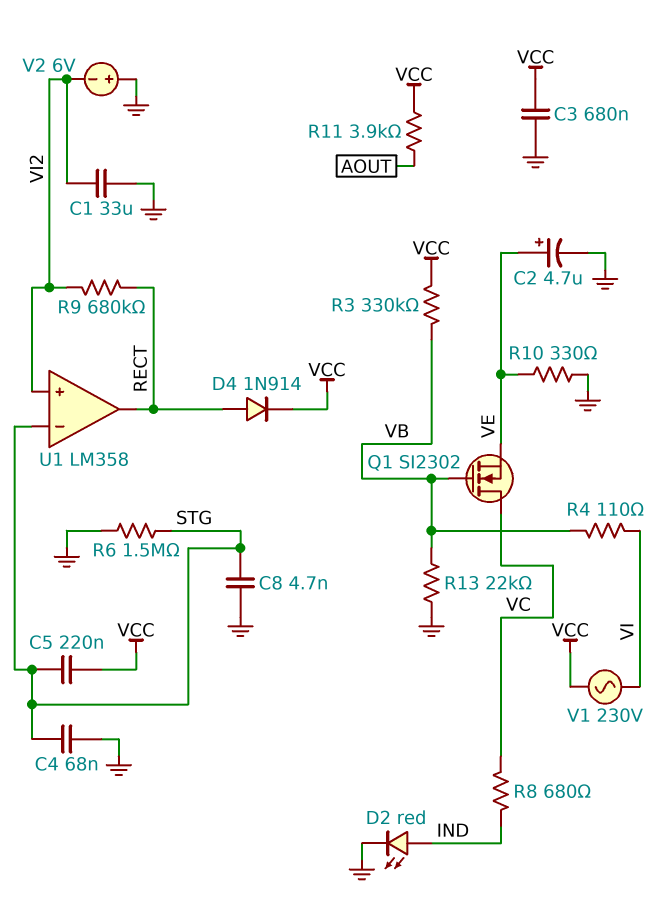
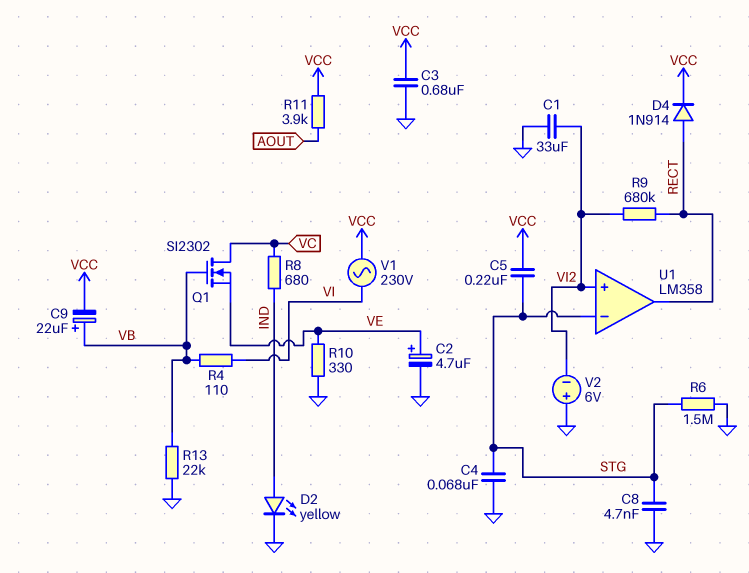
C9: none -> 22uF (plus VB, minus VCC)
D2: LED red (A IND, K GND) -> LED yellow (A IND, K GND)
R3: 330k (VB, VCC) -> none

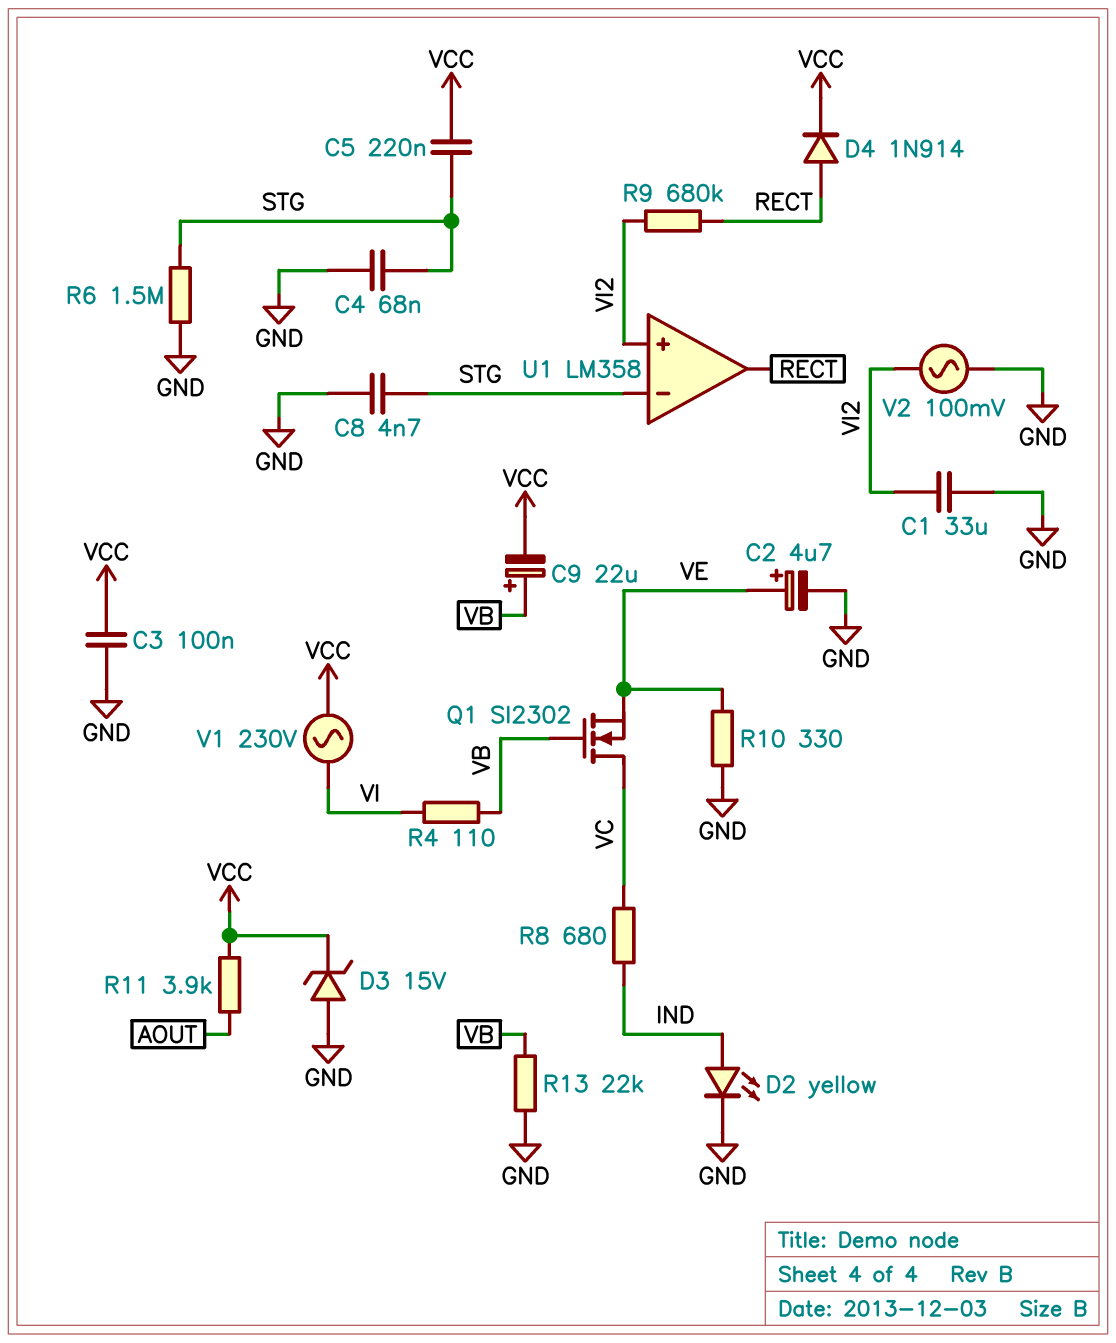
C3: 680nF (GND, VCC) -> 100nF (GND, VCC)
D3: none -> zener 15V (A GND, K VCC)
V2: 6V (plus GND, minus VI2) -> AC 100mV (GND, VI2)

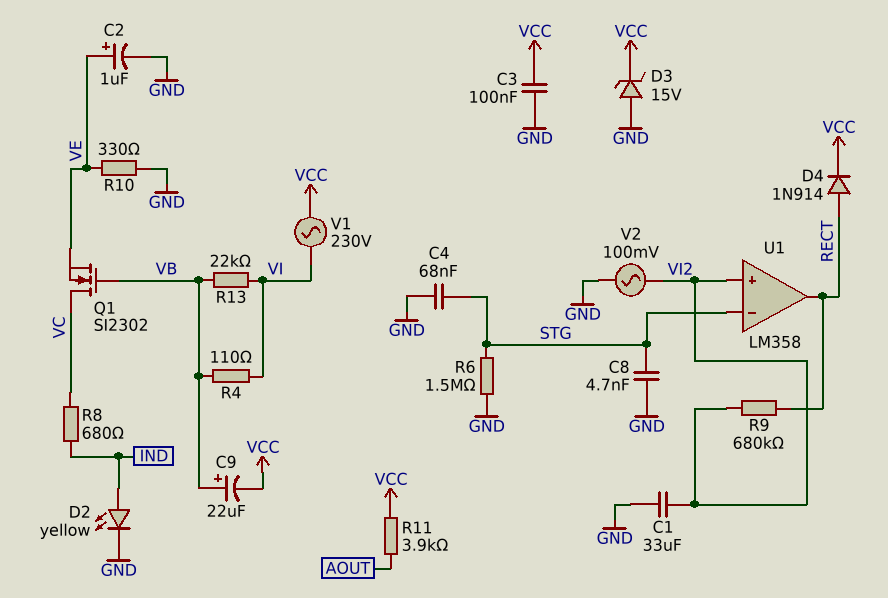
C2: 4.7uF (plus VE, minus GND) -> 1uF (plus VE, minus GND)
C5: 220nF (STG, VCC) -> none
R13: 22k (GND, VB) -> 22k (VB, VI)

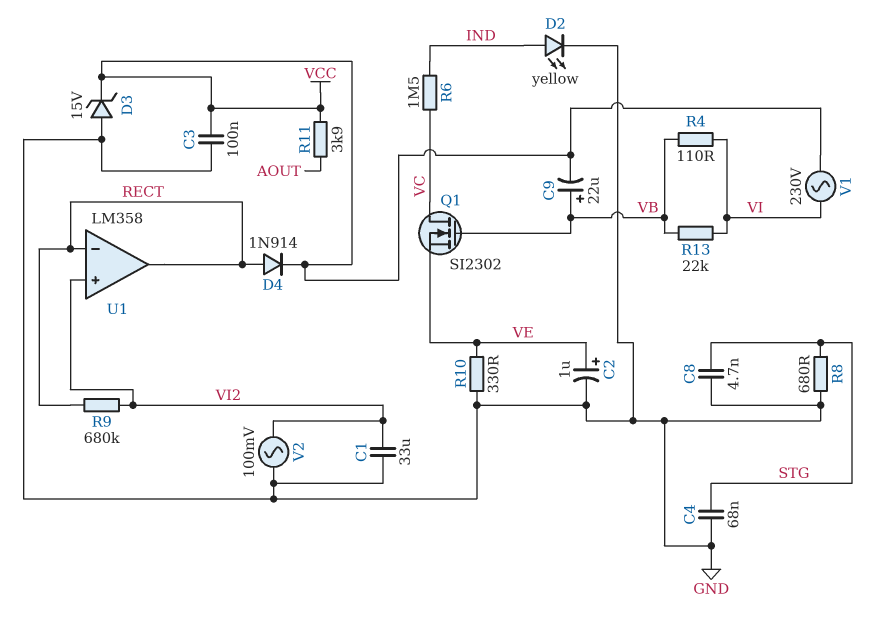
R6: 1.5M (GND, STG) -> 1.5M (IND, VC)
R8: 680 (IND, VC) -> 680 (GND, STG)
U1 pin in-: STG -> RECT

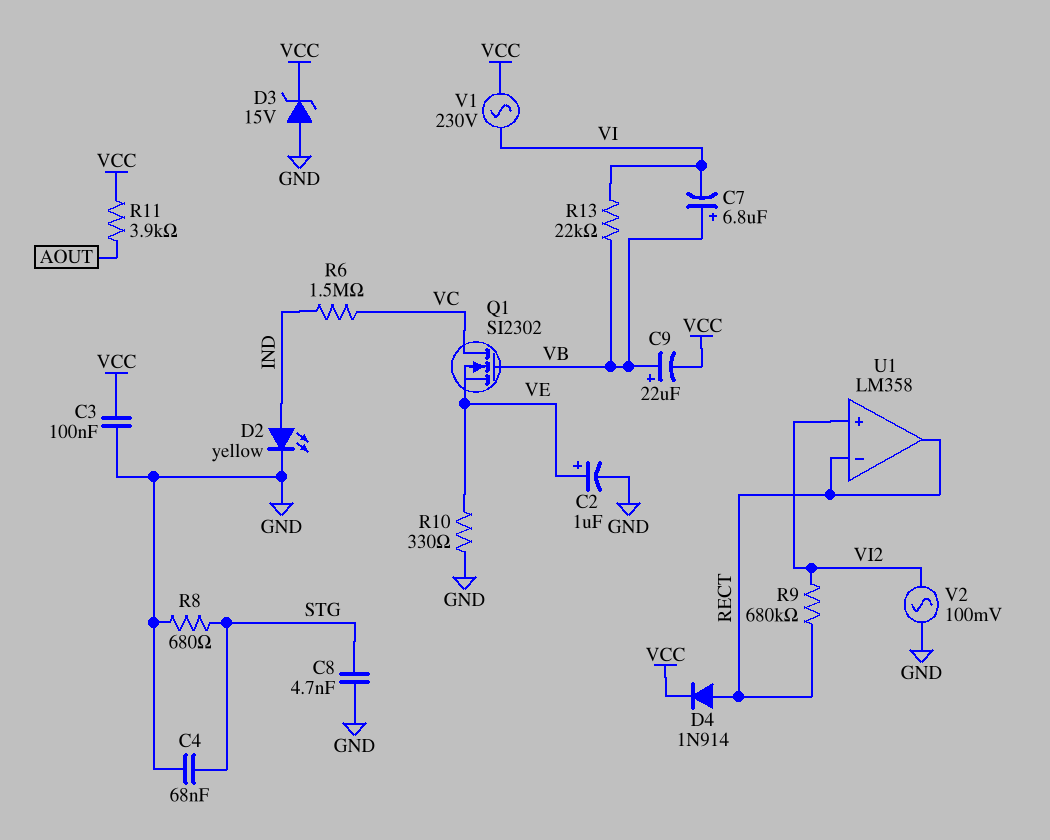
C1: 33uF (GND, VI2) -> none
C7: none -> 6.8uF (plus VB, minus VI)
R4: 110 (VB, VI) -> none

